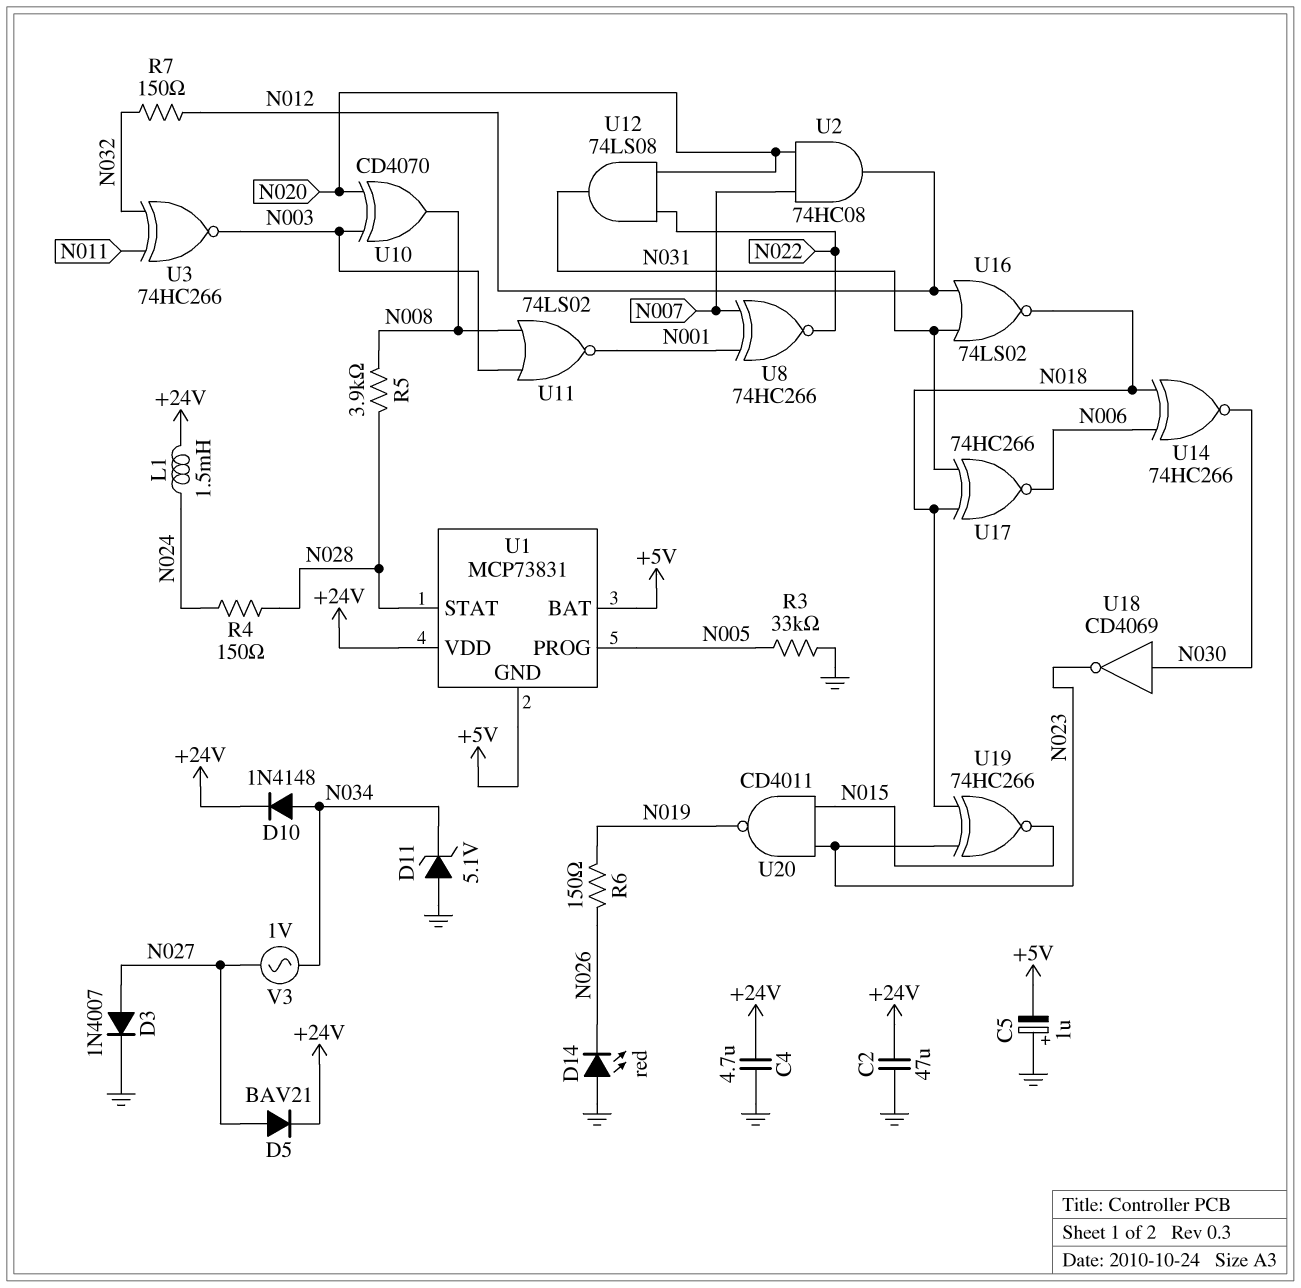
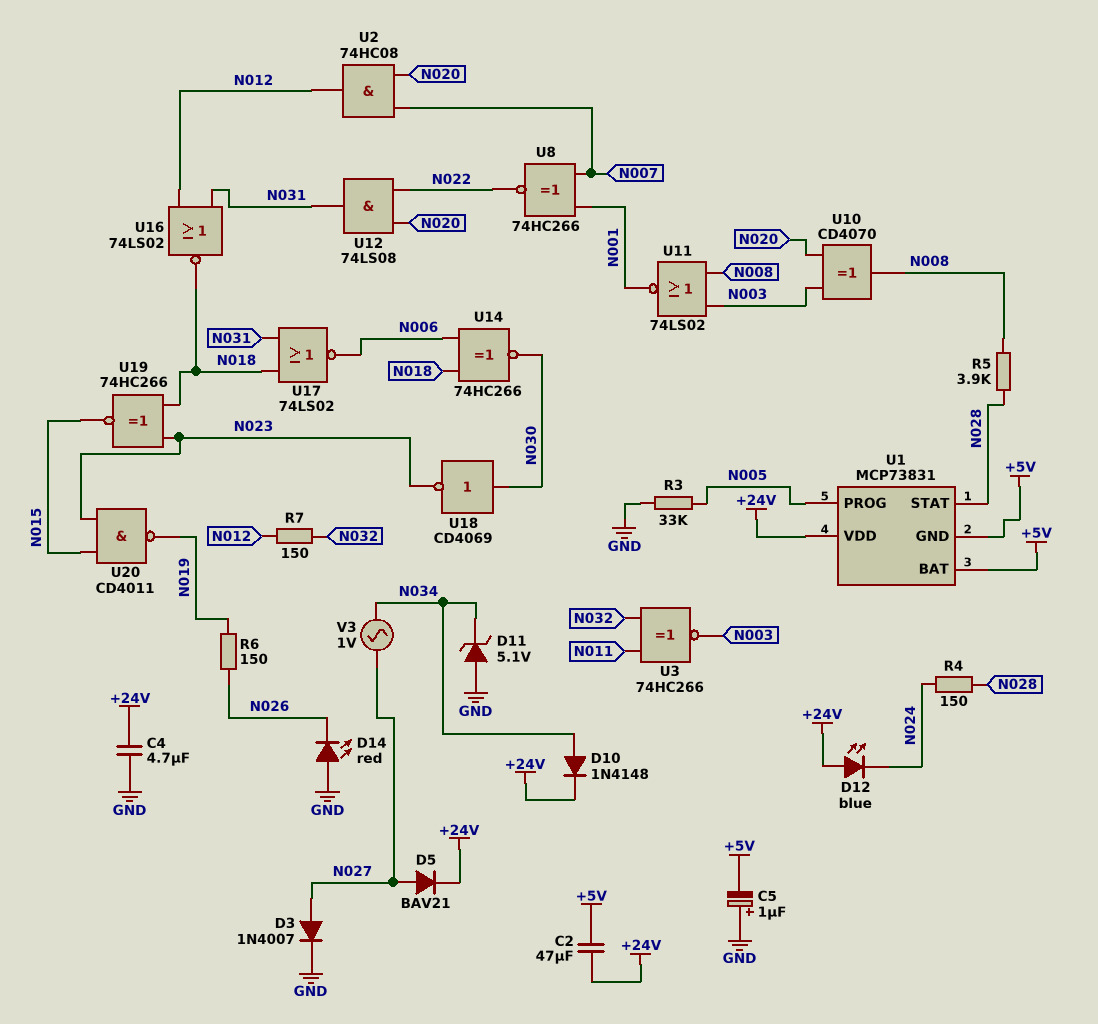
C2: 47uF (+24V, GND) -> 47uF (+5V, +24V)
D12: none -> LED blue (A +24V, K N024)
L1: 1.5mH (+24V, N024) -> none
U17: XNOR 74HC266 (in N018, in N031, out N006) -> NOR 74LS02 (in N018, in N031, out N006)

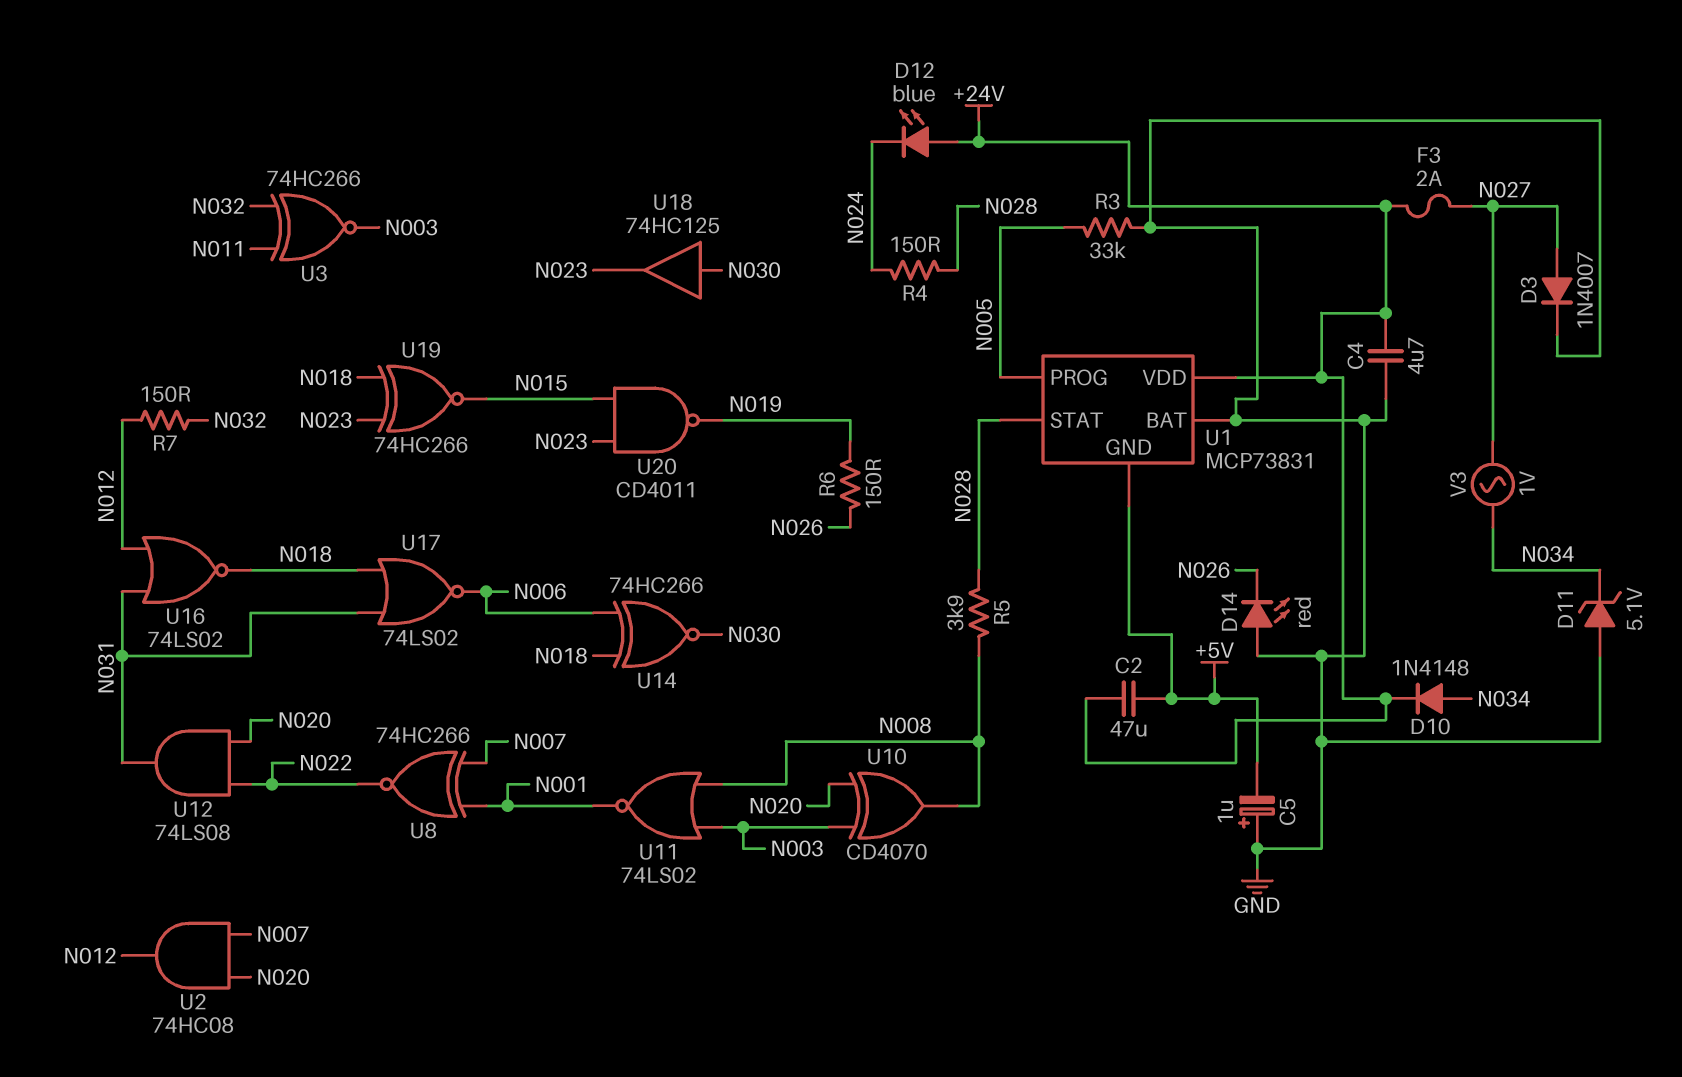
D5: diode BAV21 (A N027, K +24V) -> none
F3: none -> 2A (+24V, N027)
U1 pin BAT: +5V -> GND
U18: NOT CD4069 (in N030, out N023) -> buffer 74HC125 (in N030, out N023)

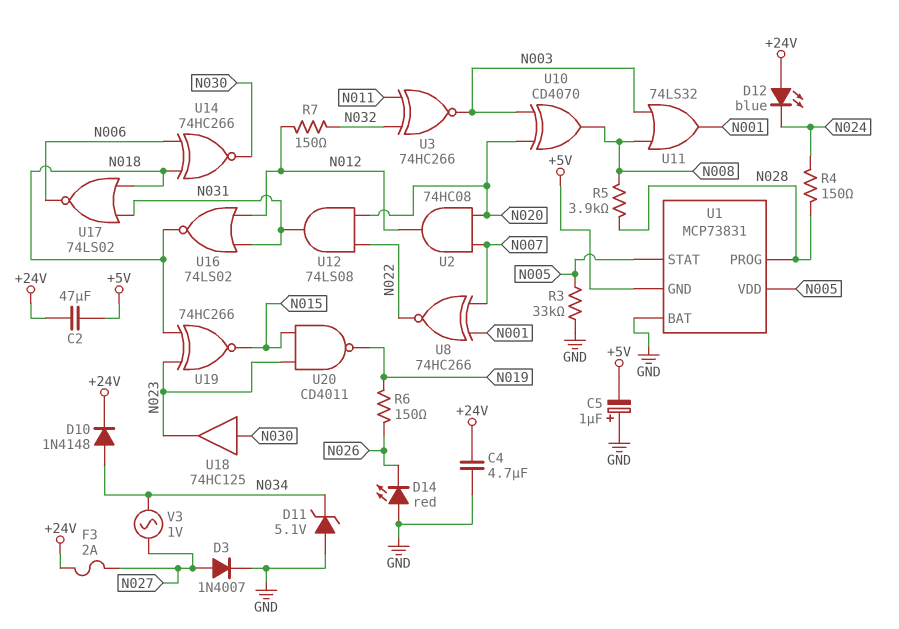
U1 pin PROG: N005 -> N028
U1 pin STAT: N028 -> N005
U1 pin VDD: +24V -> N005
U11: NOR 74LS02 (in N003, in N008, out N001) -> OR 74LS32 (in N003, in N008, out N001)

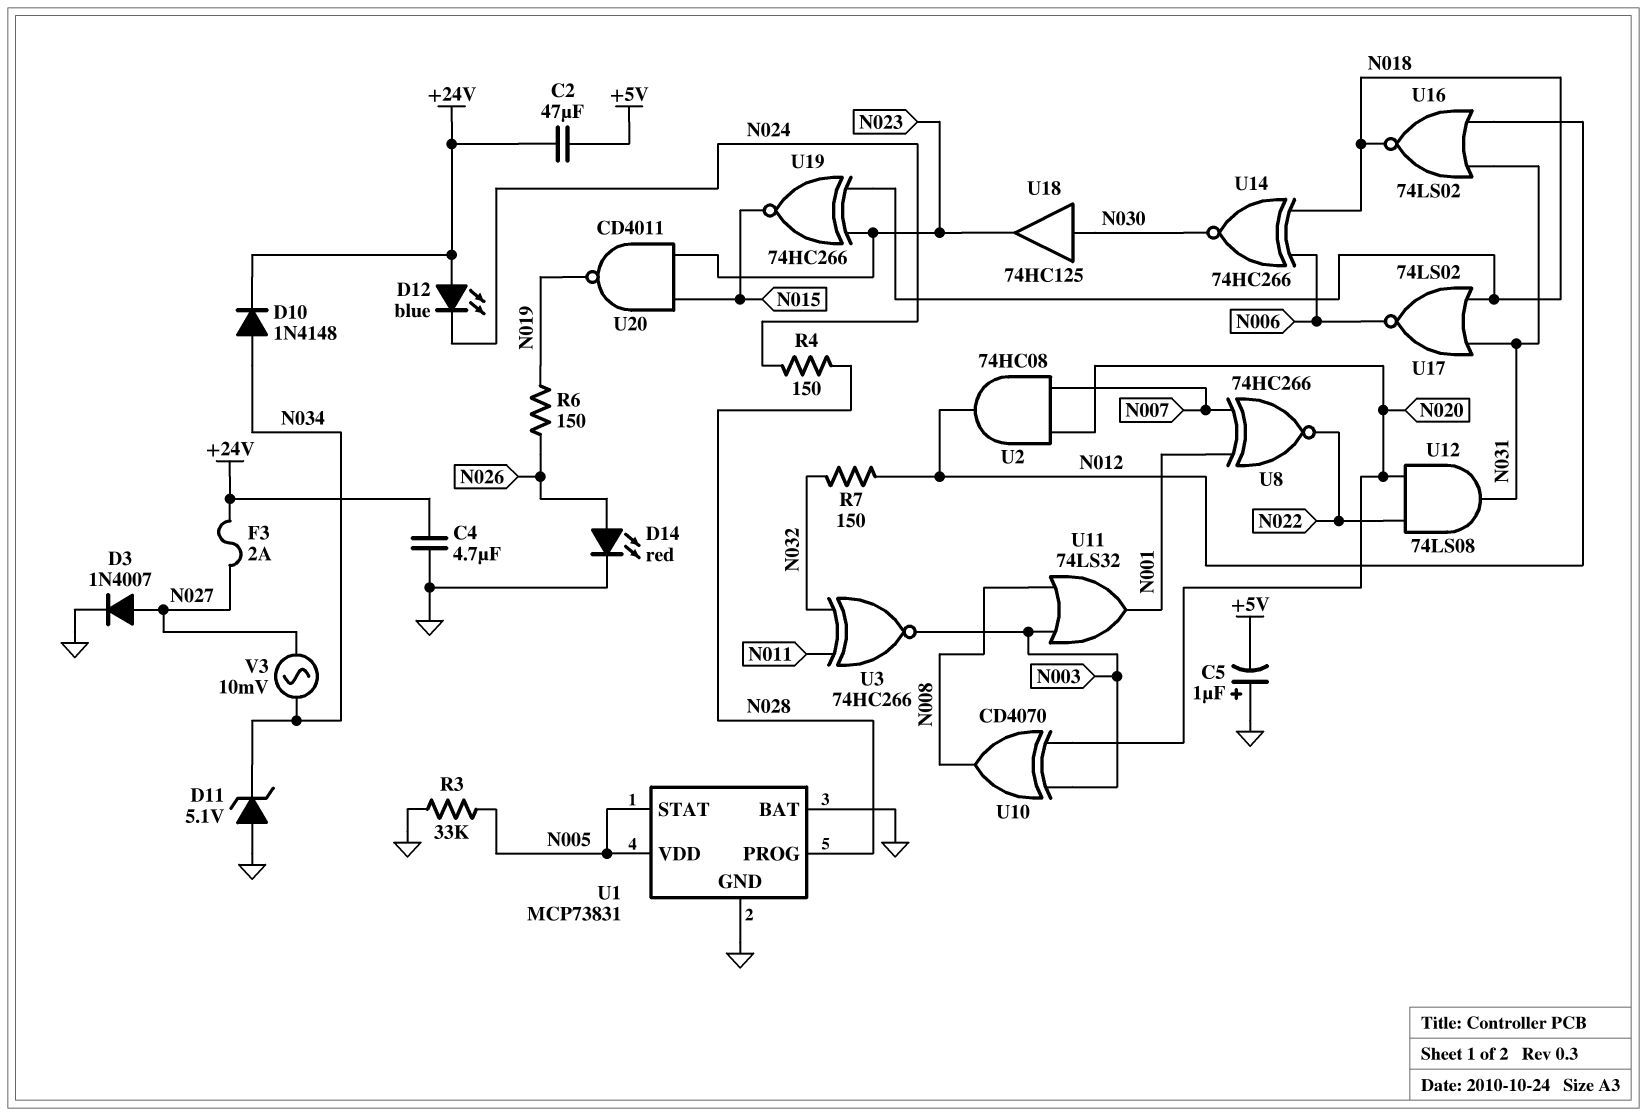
D14: LED red (A GND, K N026) -> LED red (A N026, K GND)
R5: 3.9k (N008, N028) -> none
U1 pin GND: +5V -> GND
V3: AC 1V (N027, N034) -> AC 10mV (N027, N034)

